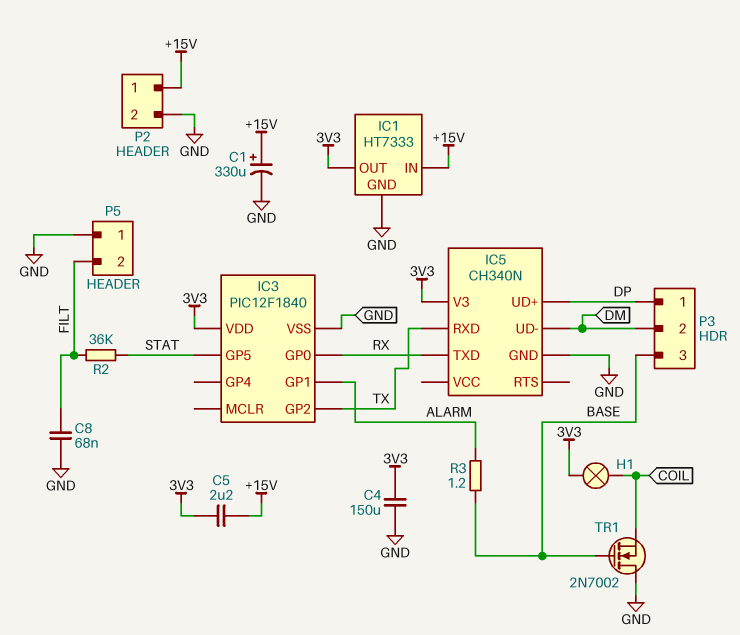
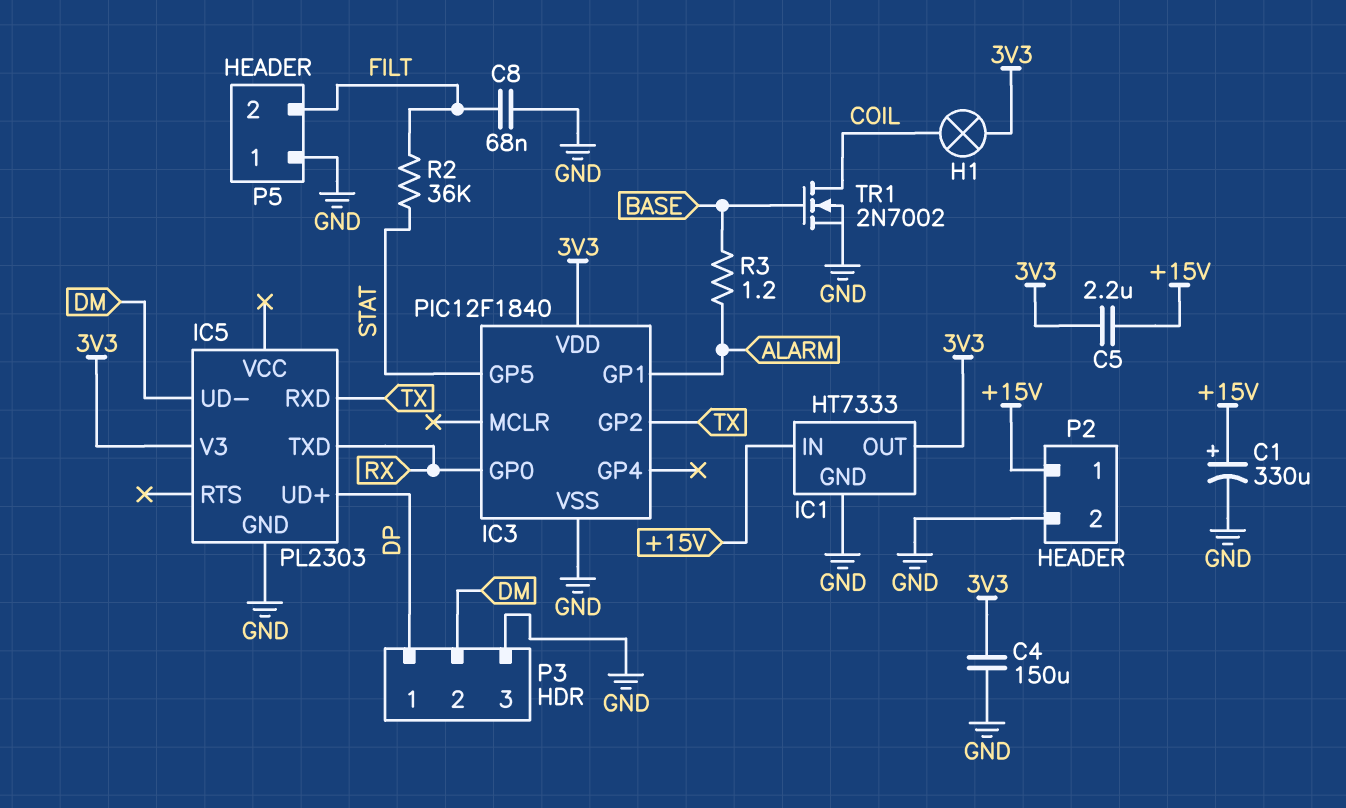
IC5: CH340N -> PL2303
P3 pin 3: BASE -> GND
TR1: NMOS 2N7002 (G BASE, D GND, S COIL) -> NMOS 2N7002 (G BASE, D COIL, S GND)

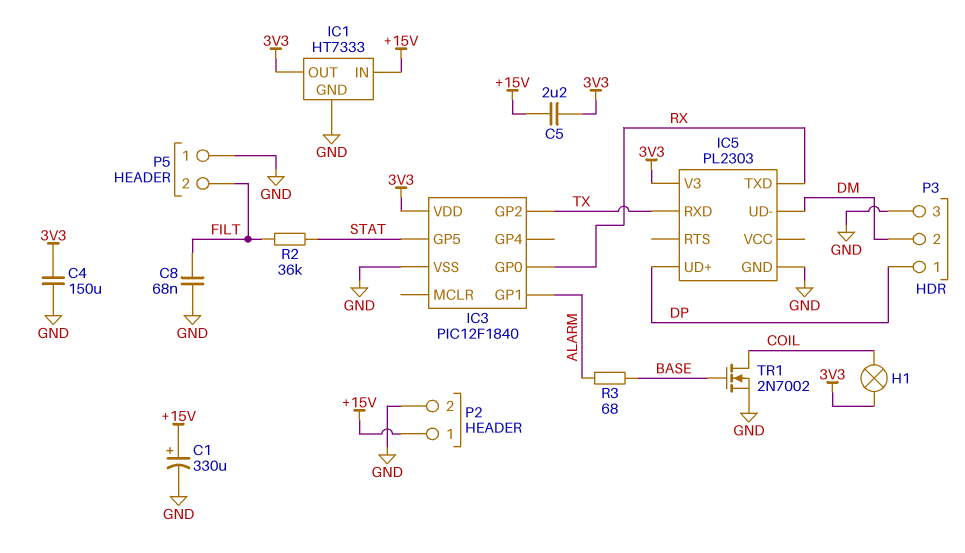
R3: 1.2 (ALARM, BASE) -> 68 (ALARM, BASE)

